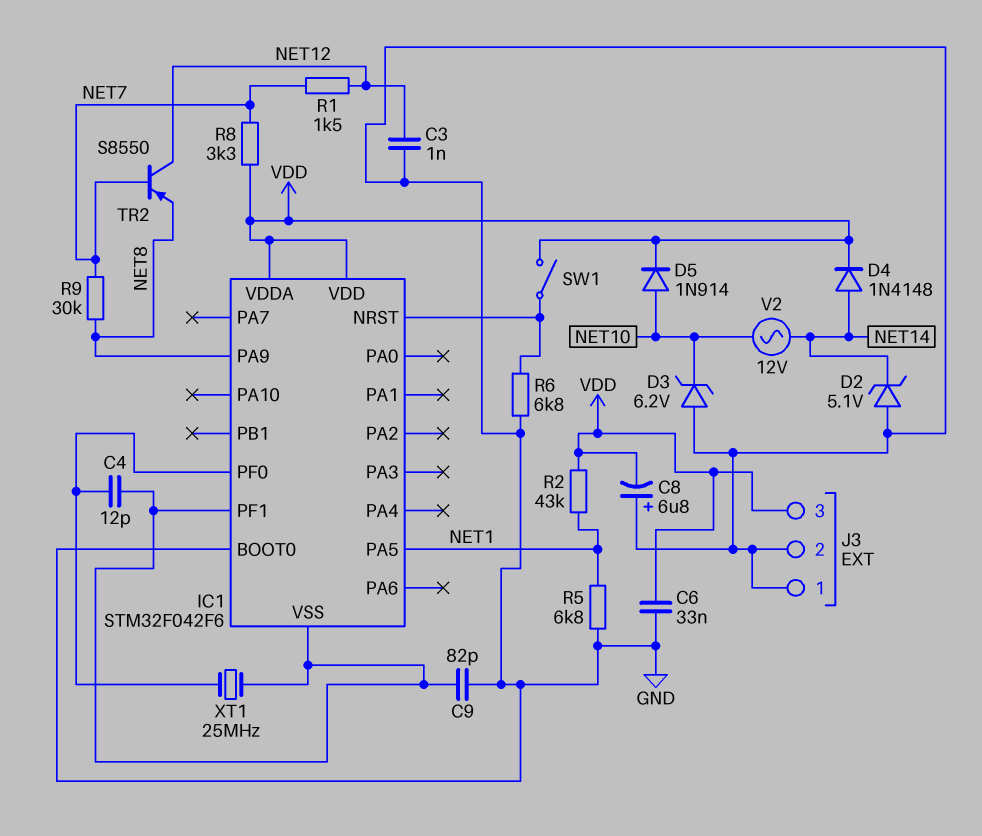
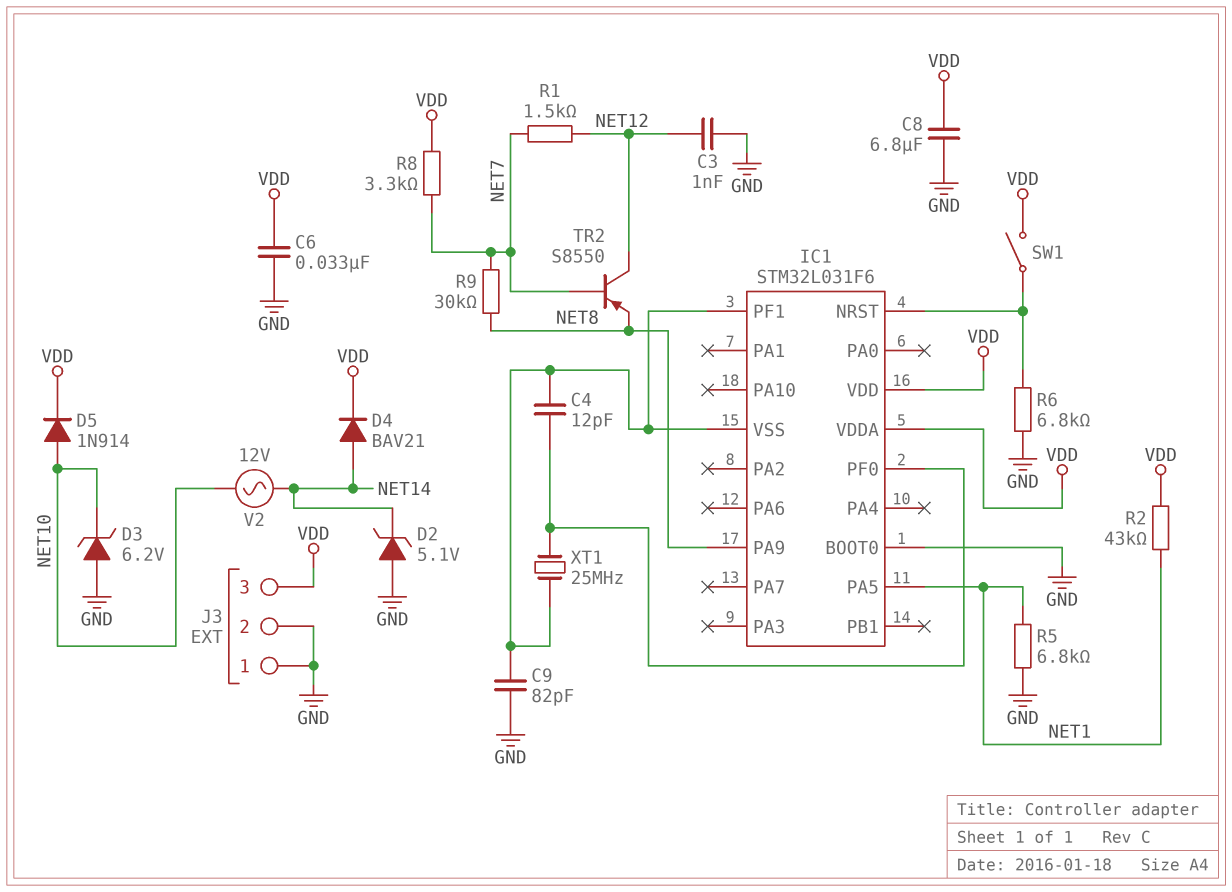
C8: 6.8uF (plus GND, minus VDD) -> 6.8uF (GND, VDD)
D4: diode 1N4148 (A NET14, K VDD) -> diode BAV21 (A NET14, K VDD)
IC1: STM32F042F6 -> STM32L031F6

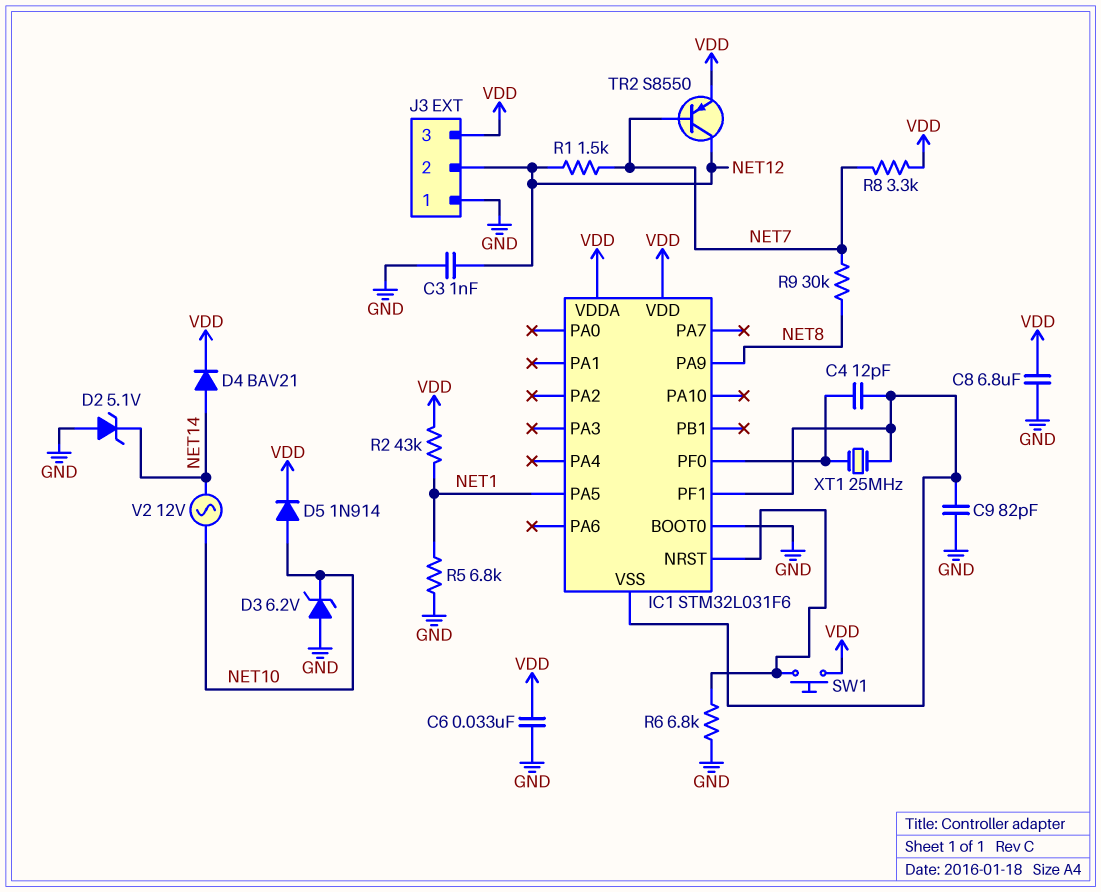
J3 pin 2: GND -> NET12
SW1: switch (IC1/NRST, VDD) -> button (IC1/NRST, VDD)
TR2: PNP S8550 (B NET7, C NET12, E NET8) -> PNP S8550 (B NET7, C NET12, E VDD)

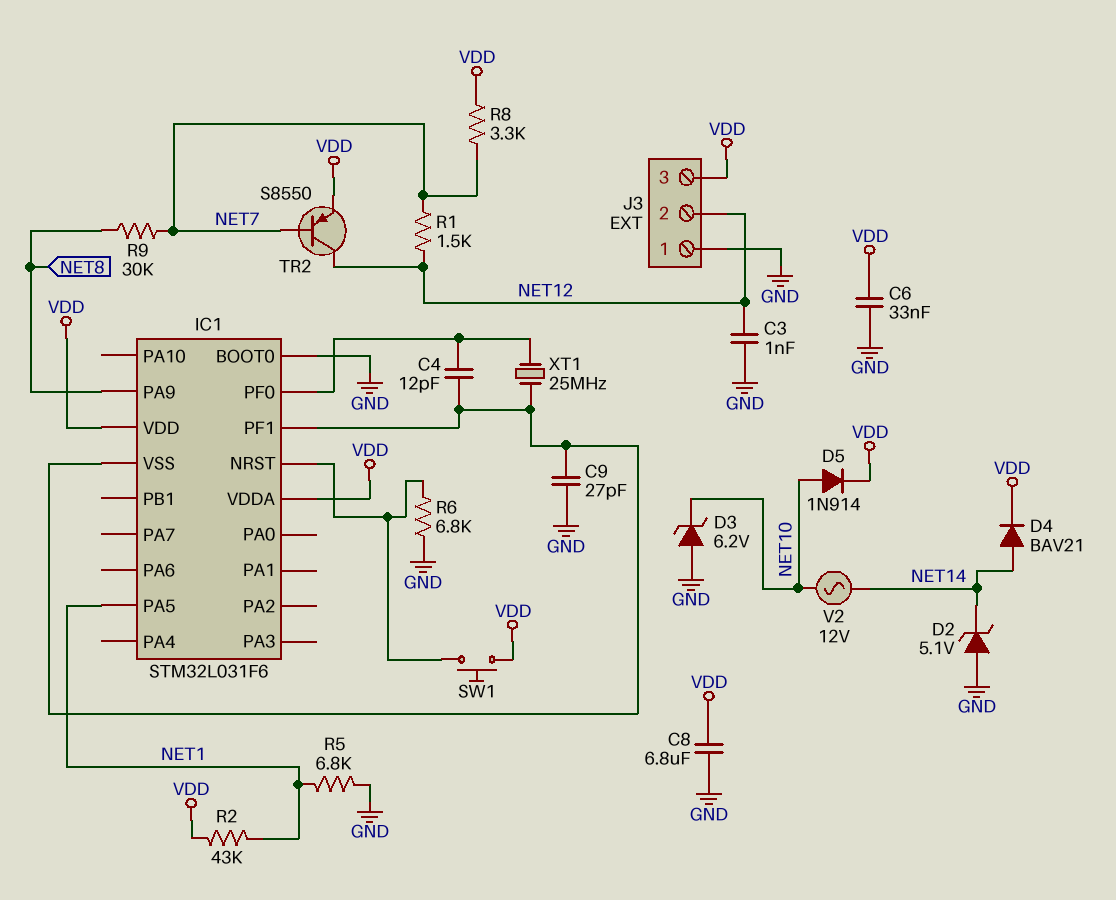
C9: 82pF (GND, IC1/PF1) -> 27pF (GND, IC1/PF1)

